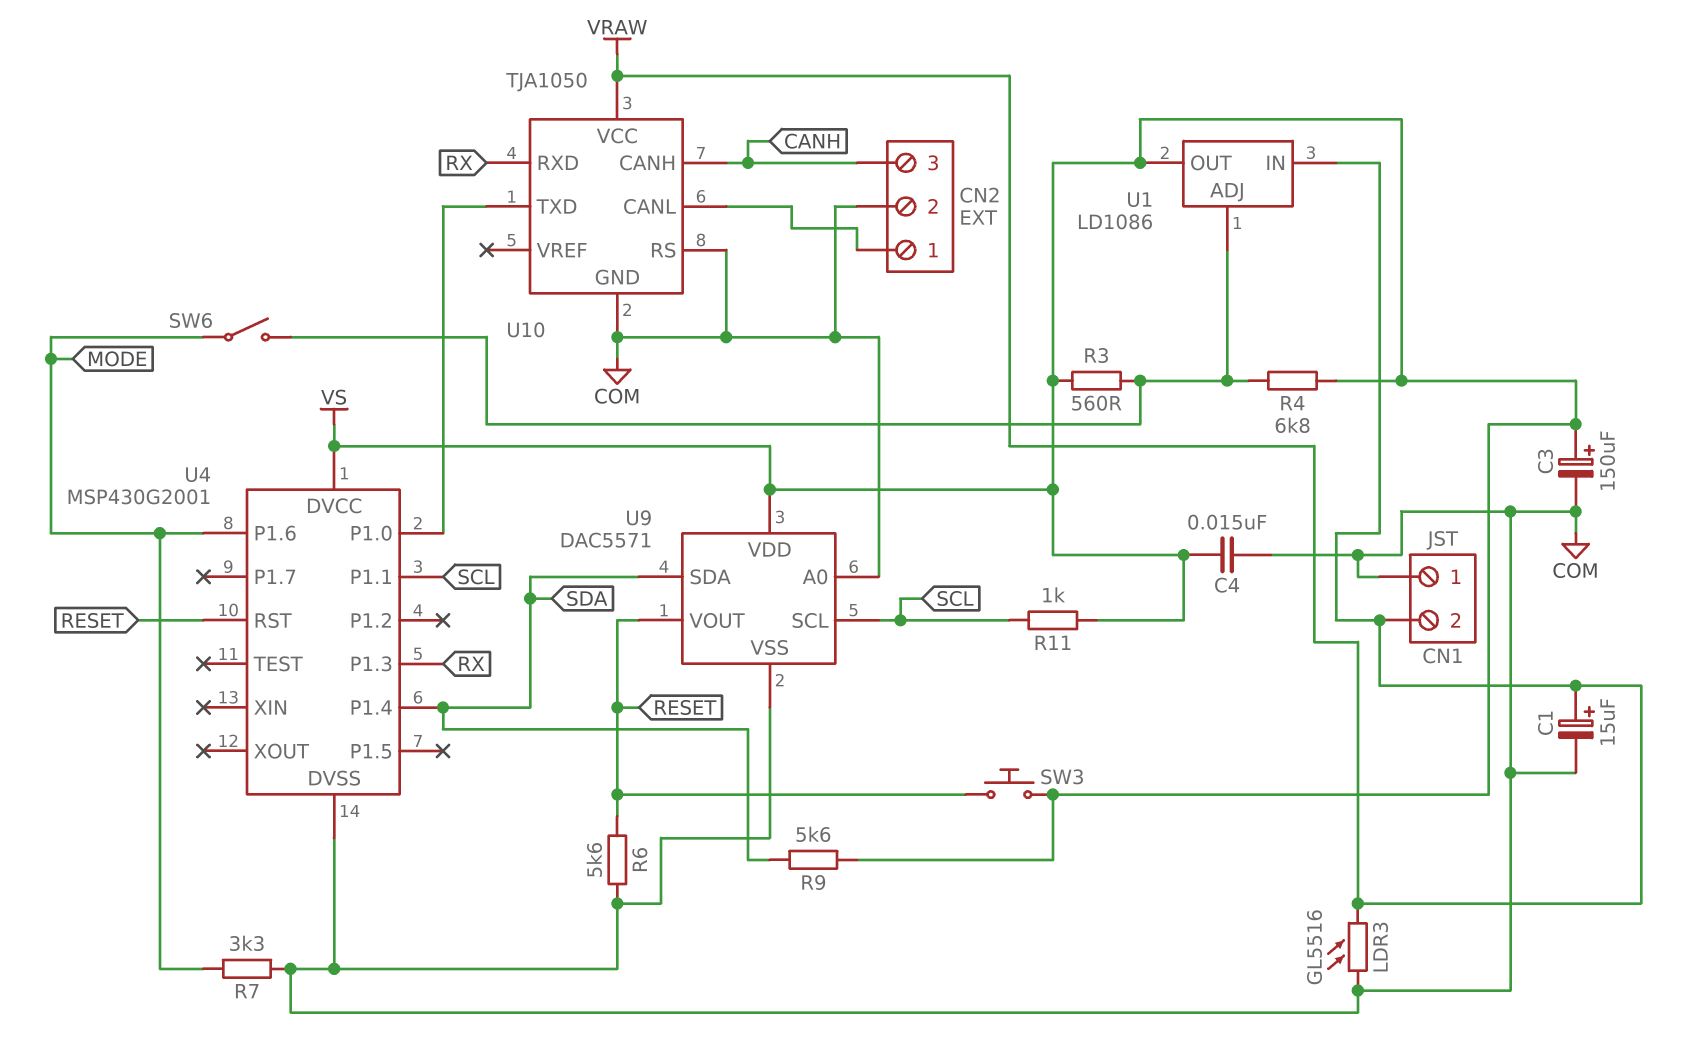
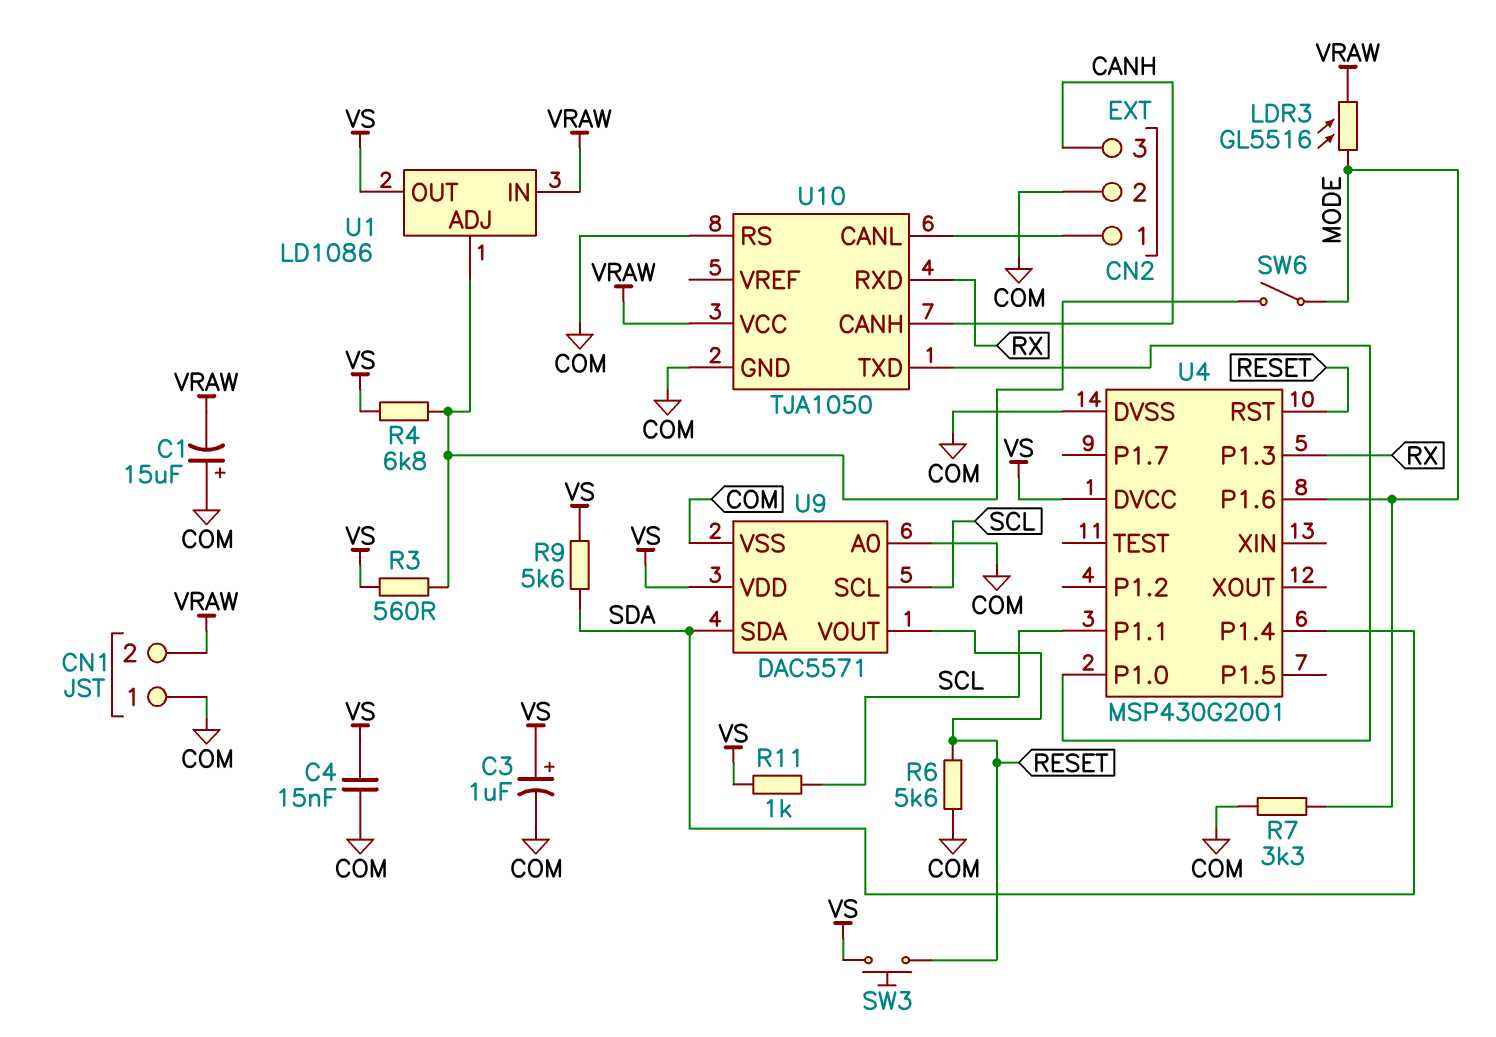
C1: 15uF (plus VRAW, minus COM) -> 15uF (plus COM, minus VRAW)
C3: 150uF (plus VS, minus COM) -> 1uF (plus VS, minus COM)
LDR3: GL5516 (COM, VRAW) -> GL5516 (MODE, VRAW)

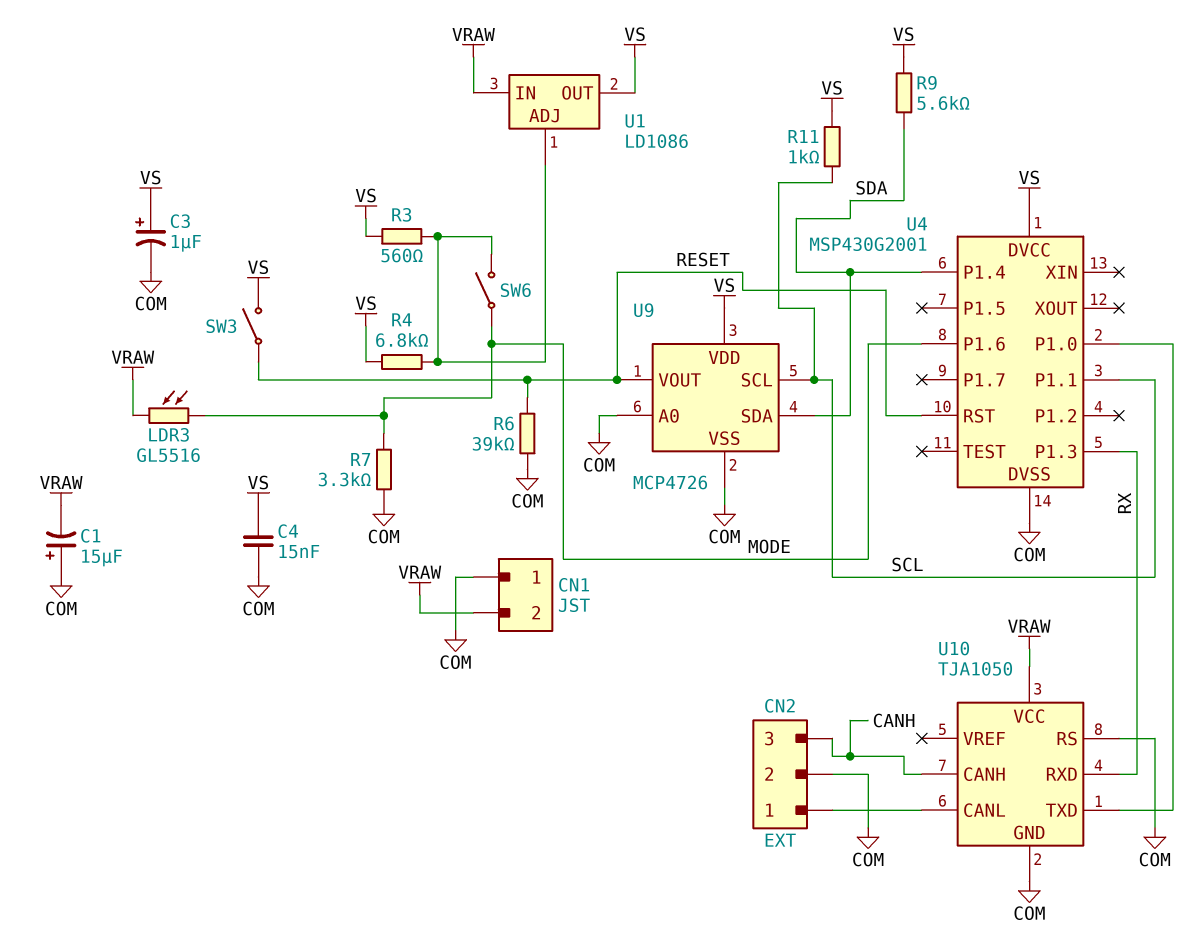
R6: 5.6k (COM, RESET) -> 39k (COM, RESET)
SW3: button (RESET, VS) -> switch (RESET, VS)
U9: DAC5571 -> MCP4726

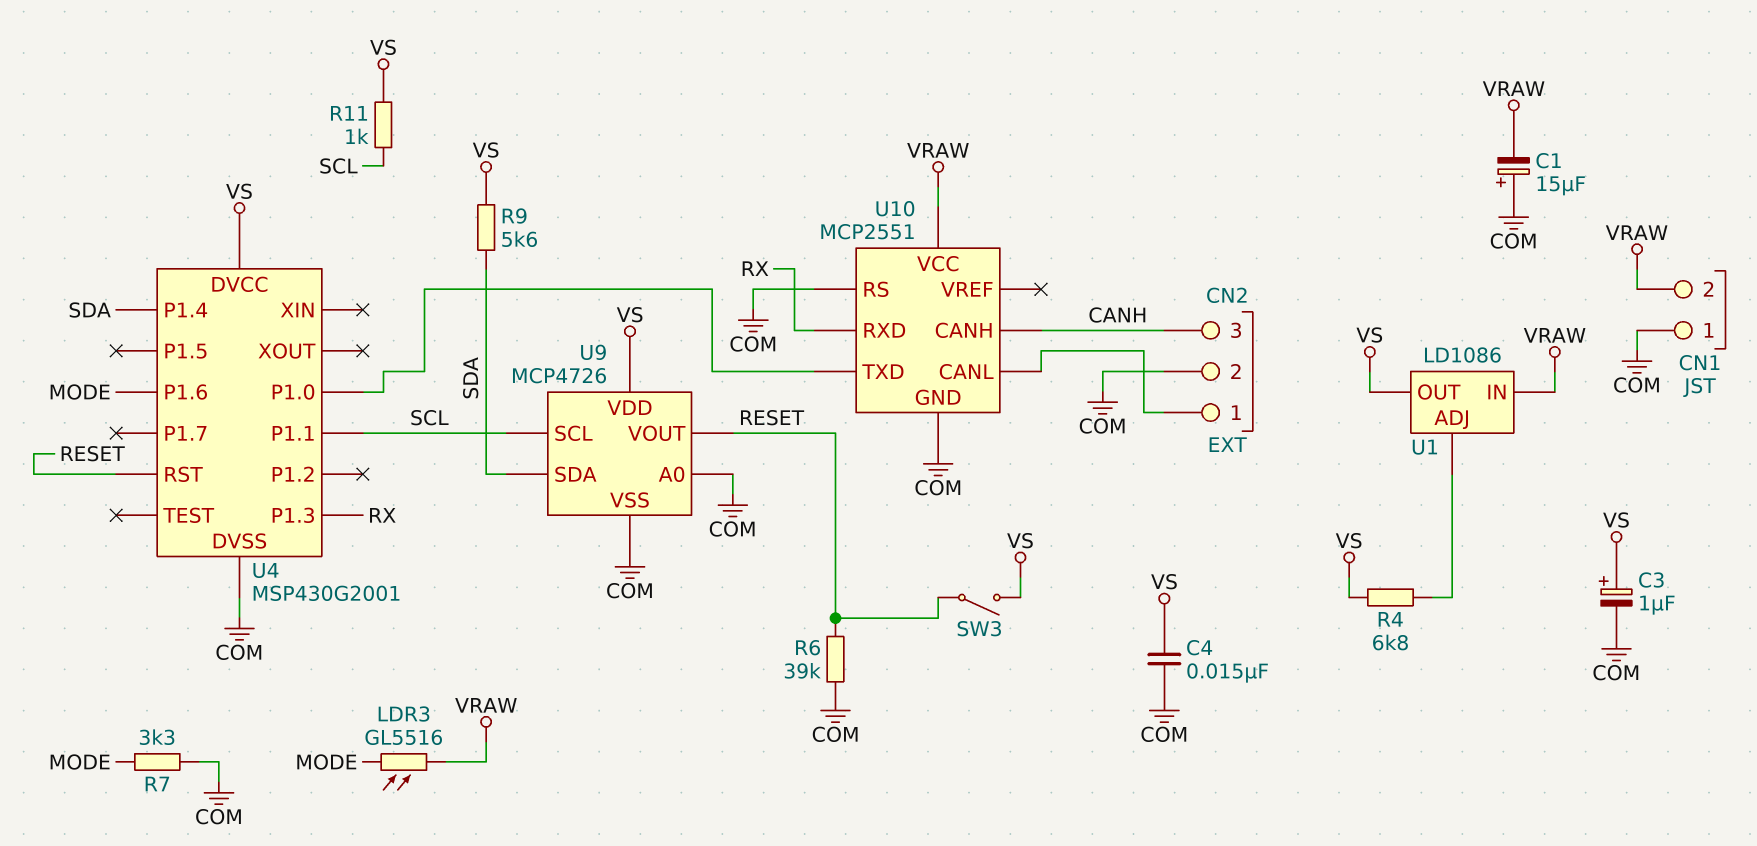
R3: 560 (U1/ADJ, VS) -> none
SW6: switch (MODE, U1/ADJ) -> none
U10: TJA1050 -> MCP2551

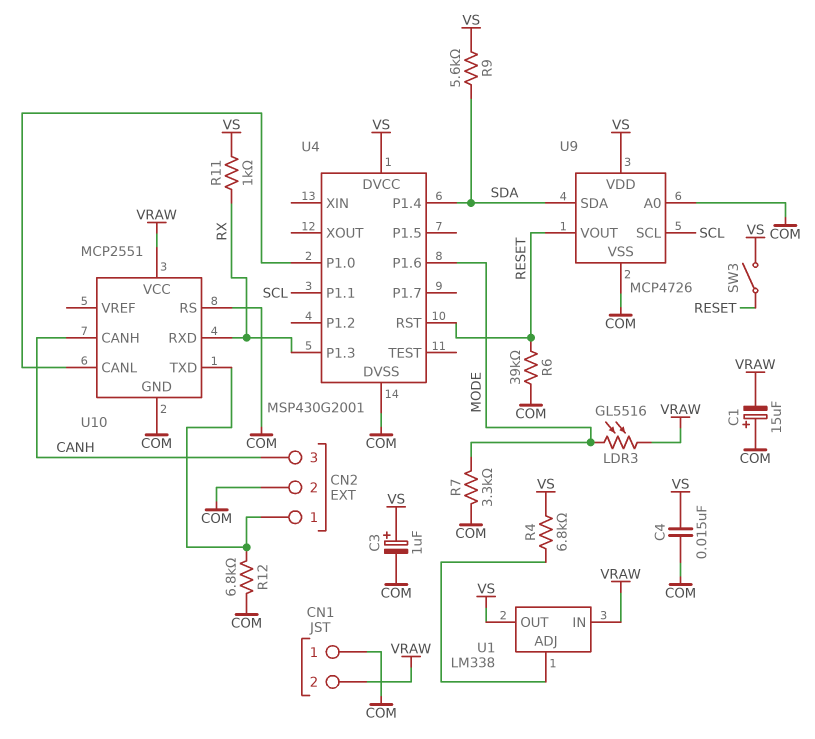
R11: 1k (SCL, VS) -> 1k (RX, VS)
R12: none -> 6.8k (CN2/1, COM)
U1: LD1086 -> LM338
U10 pin CANL: CN2/1 -> U4/P1.0
U10 pin TXD: U4/P1.0 -> CN2/1

